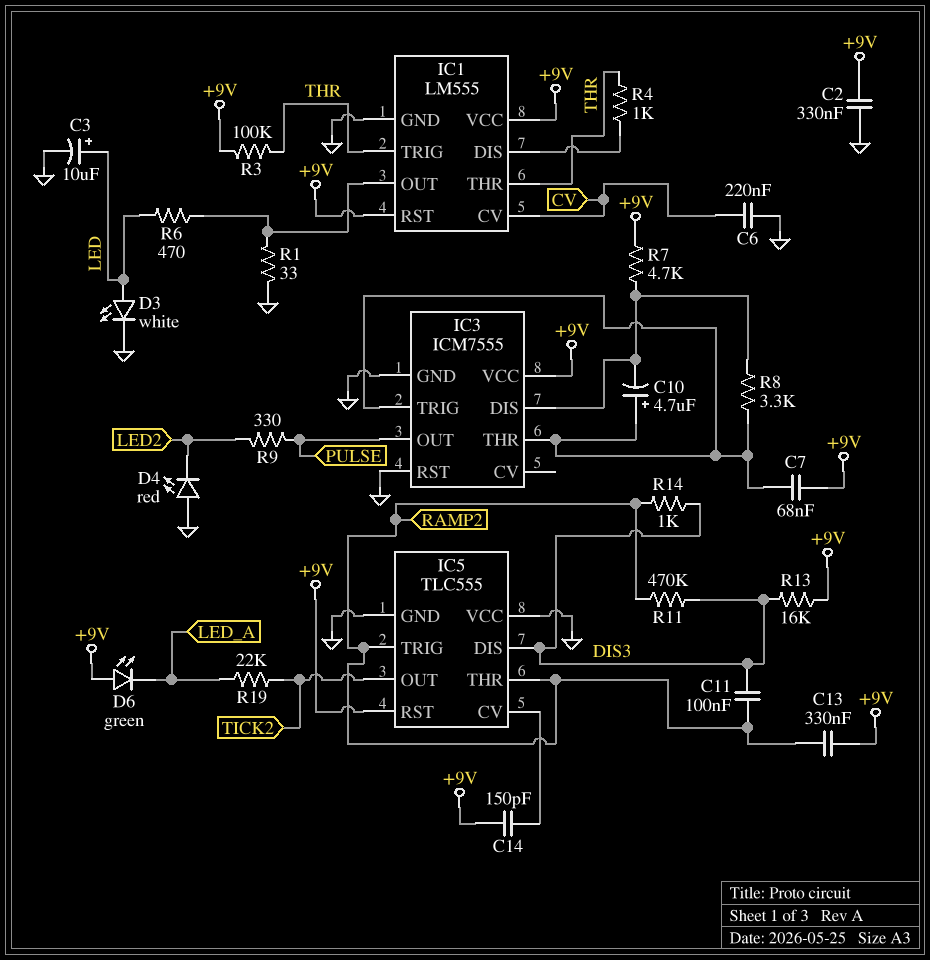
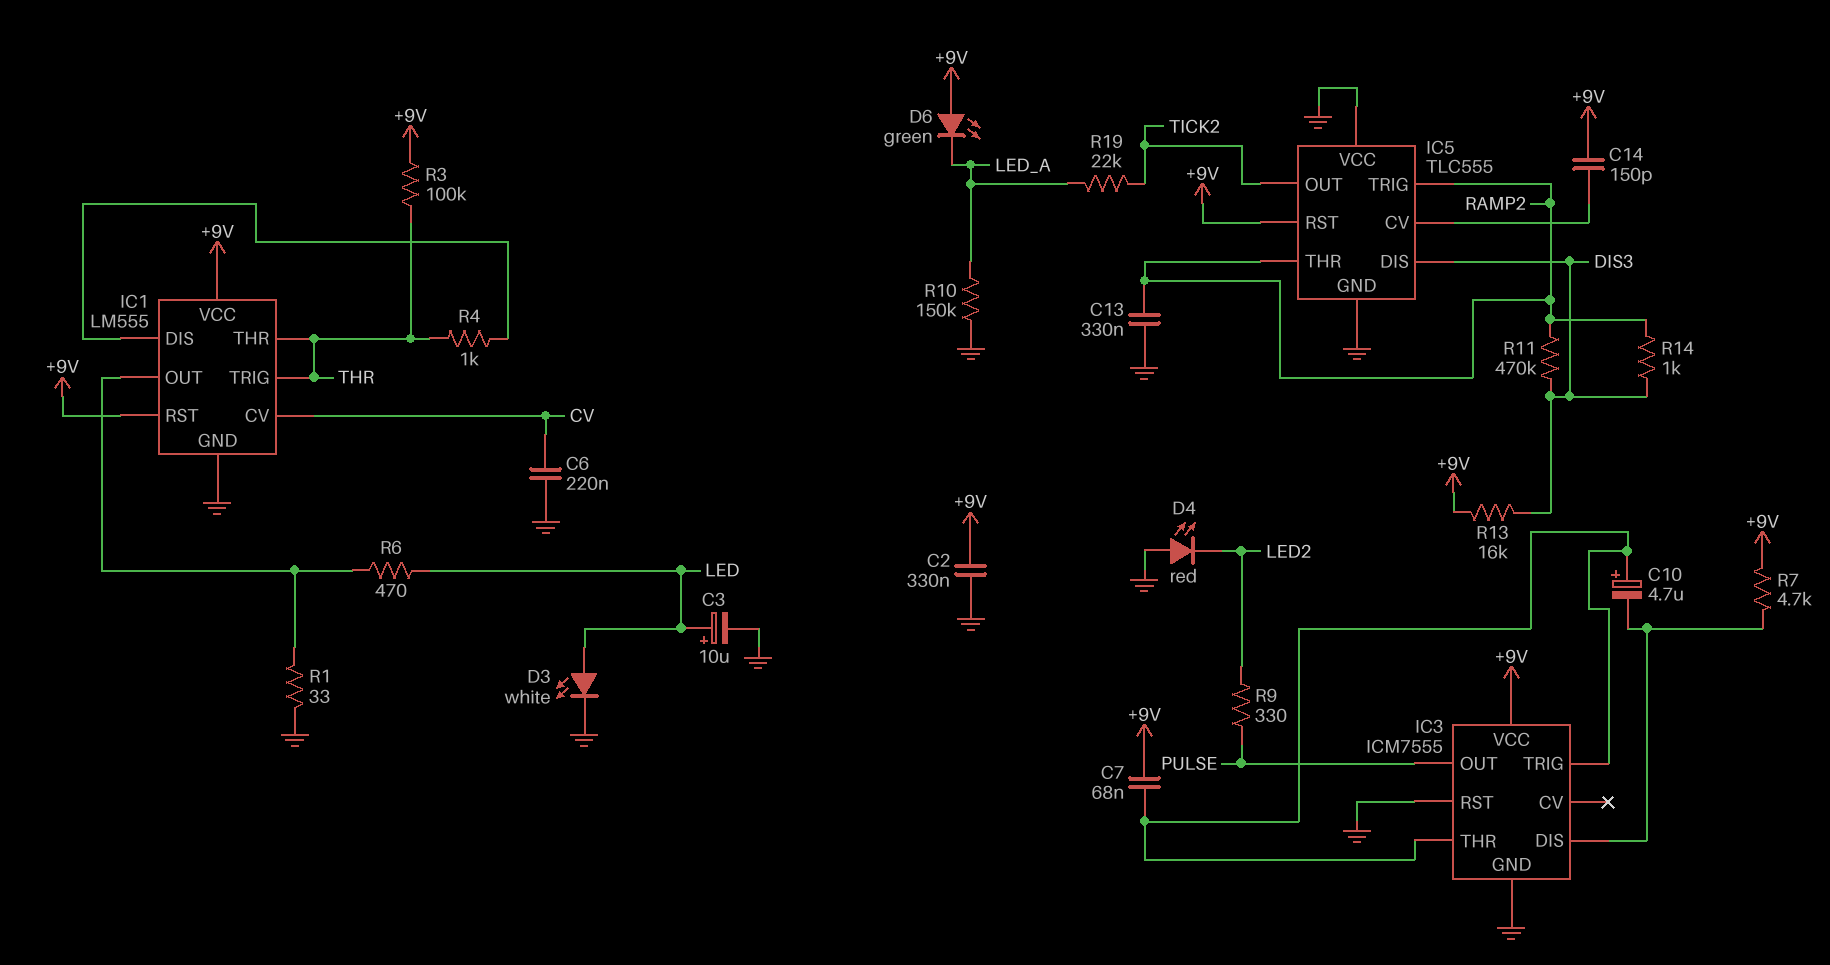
C11: 100nF (DIS3, RAMP2) -> none
C13: 330nF (+9V, RAMP2) -> 330nF (GND, RAMP2)
R8: 3.3k (IC3/DIS, IC3/THR) -> none
R10: none -> 150k (GND, LED_A)

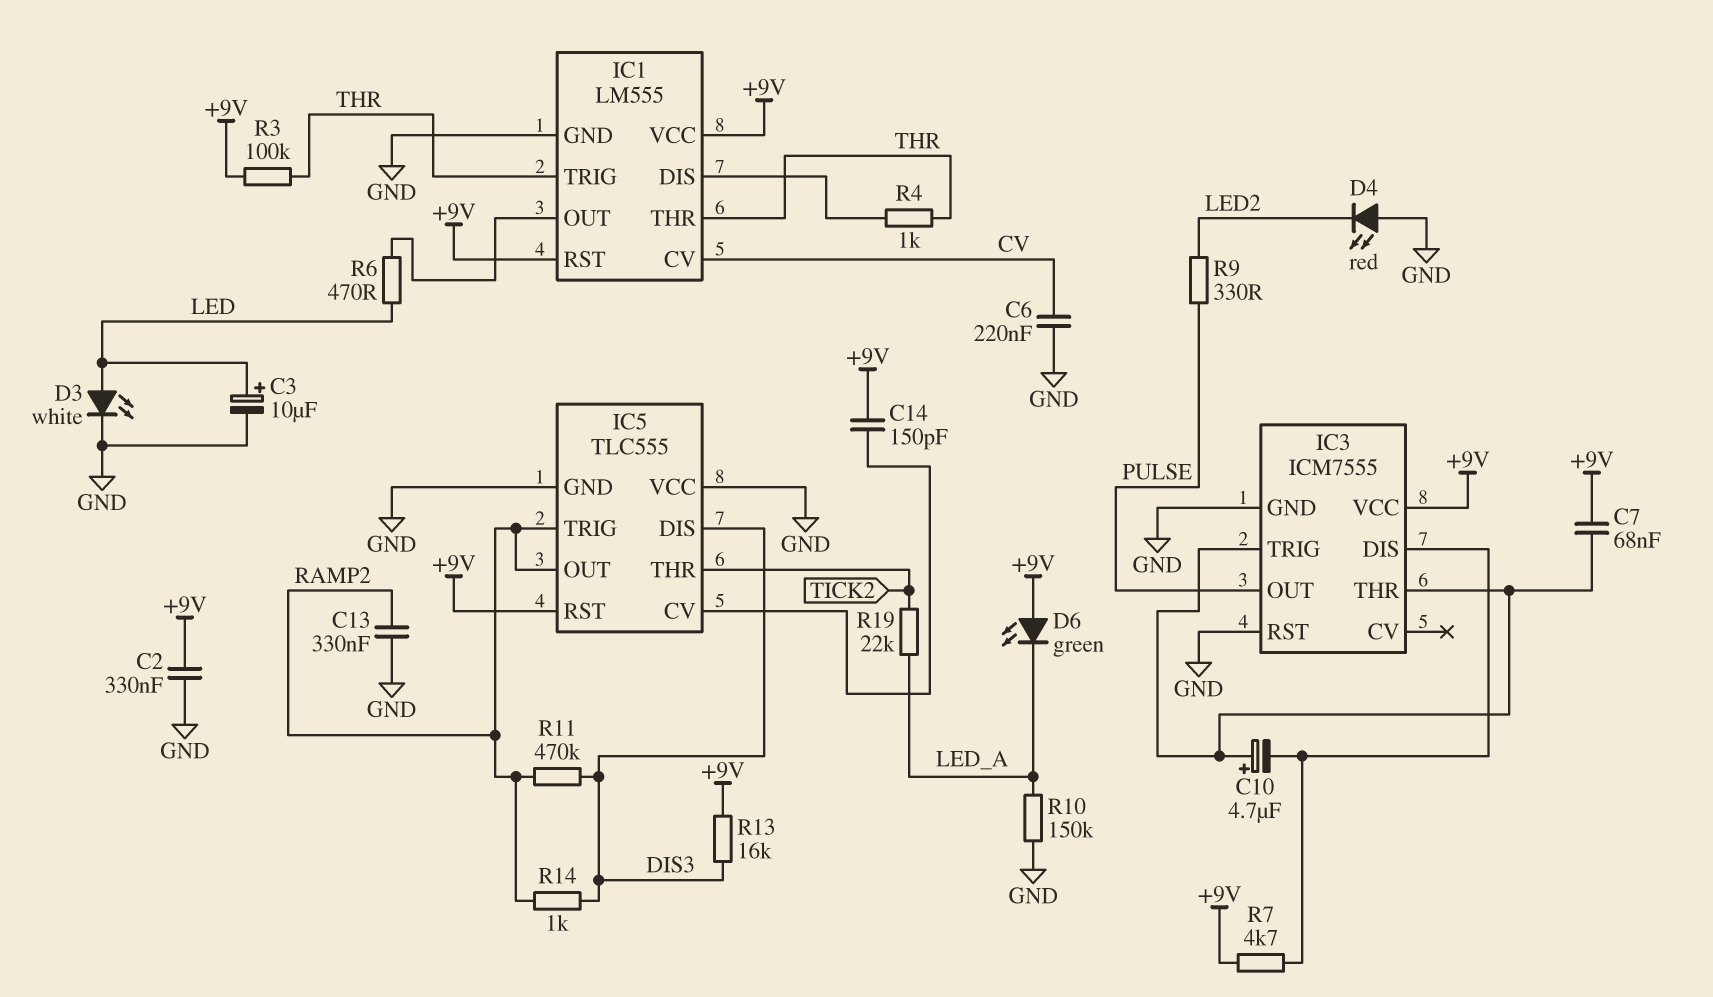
IC5 pin OUT: TICK2 -> RAMP2
IC5 pin THR: RAMP2 -> TICK2
R1: 33 (GND, IC1/OUT) -> none

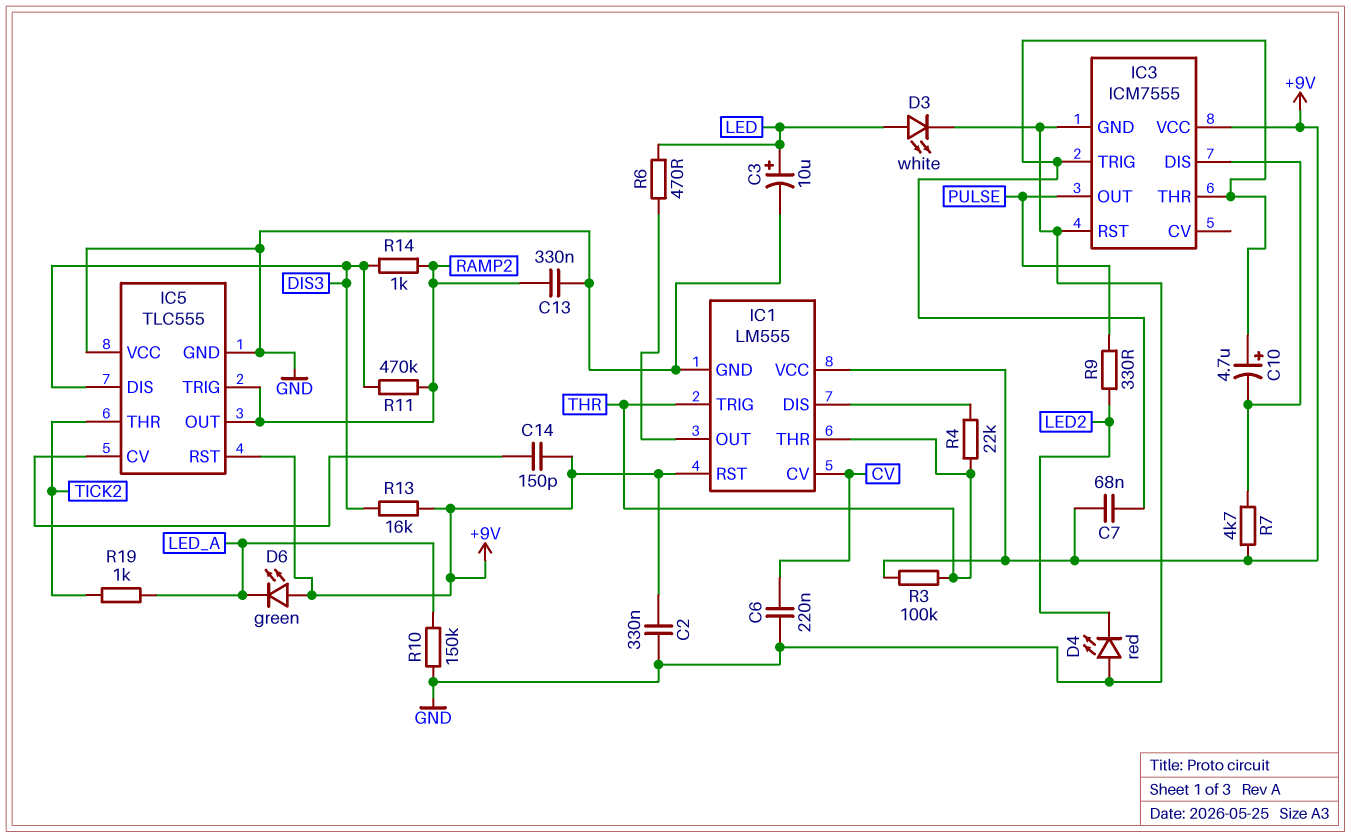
R4: 1k (IC1/DIS, THR) -> 22k (IC1/DIS, THR)
R19: 22k (LED_A, TICK2) -> 1k (LED_A, TICK2)

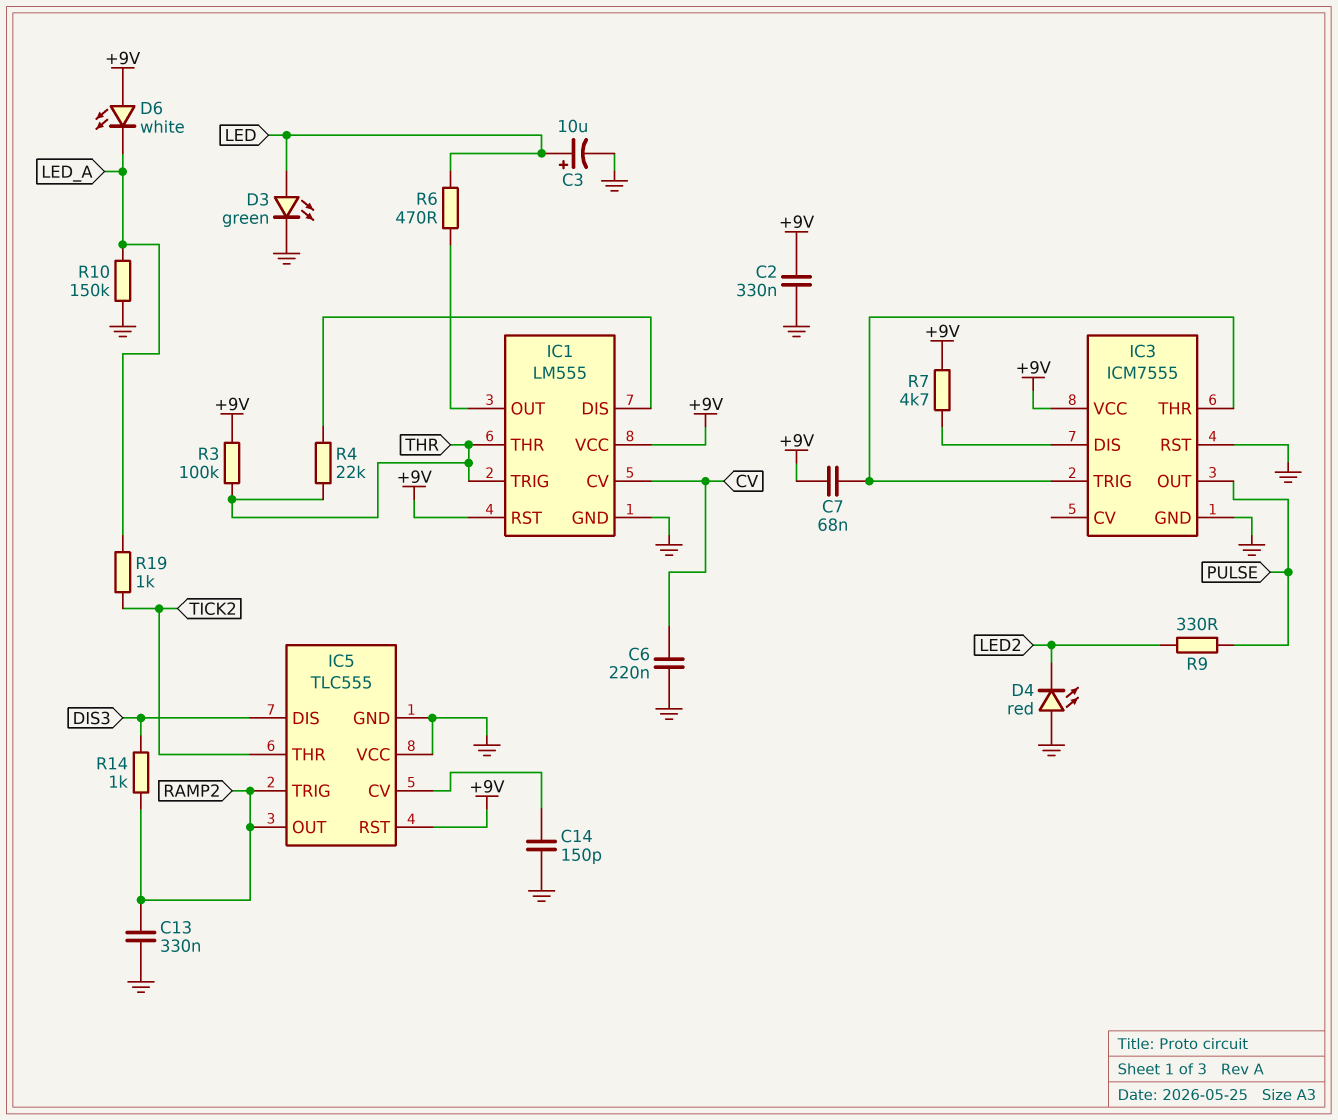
C10: 4.7uF (plus IC3/THR, minus IC3/DIS) -> none
C14: 150pF (+9V, IC5/CV) -> 150pF (GND, IC5/CV)
D3: LED white (A LED, K GND) -> LED green (A LED, K GND)
D6: LED green (A +9V, K LED_A) -> LED white (A +9V, K LED_A)
R11: 470k (DIS3, RAMP2) -> none
R13: 16k (+9V, DIS3) -> none

